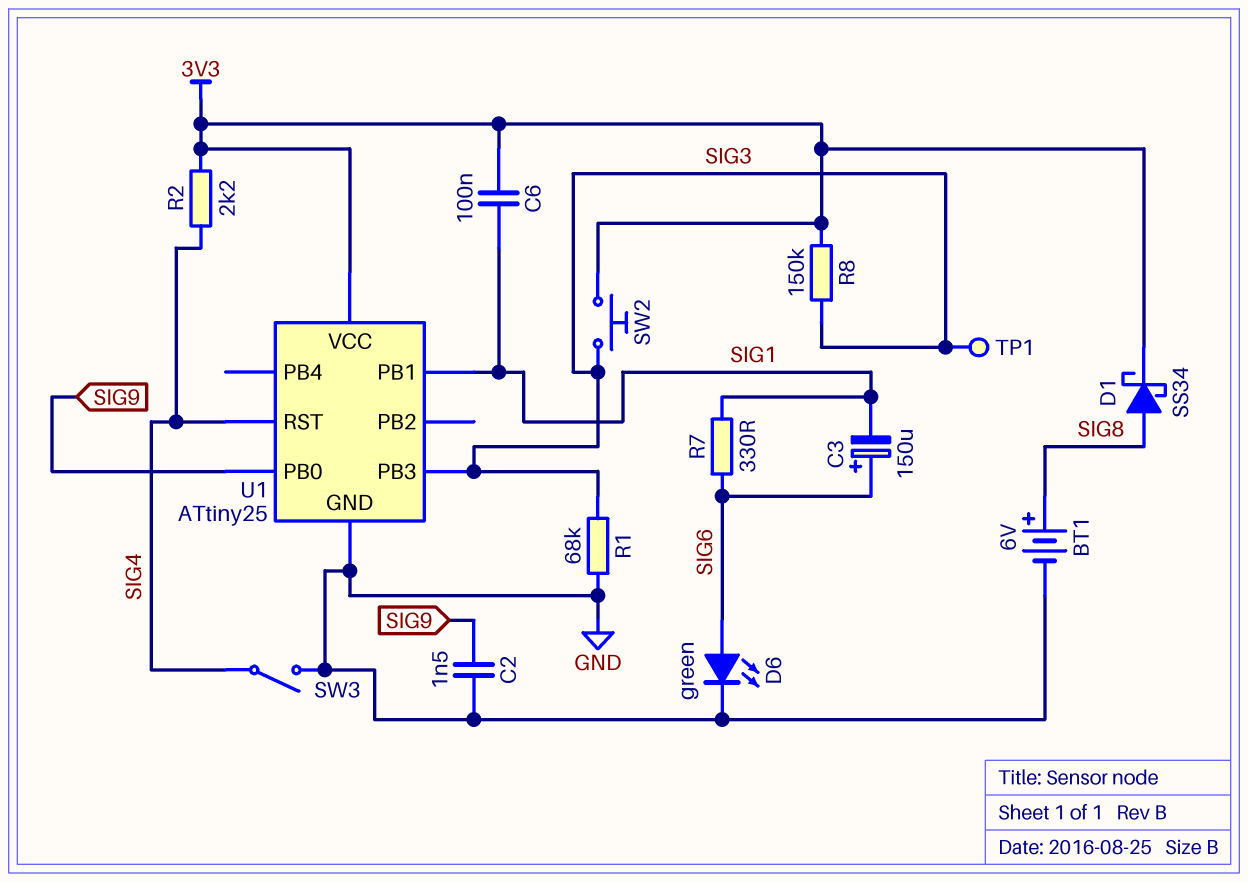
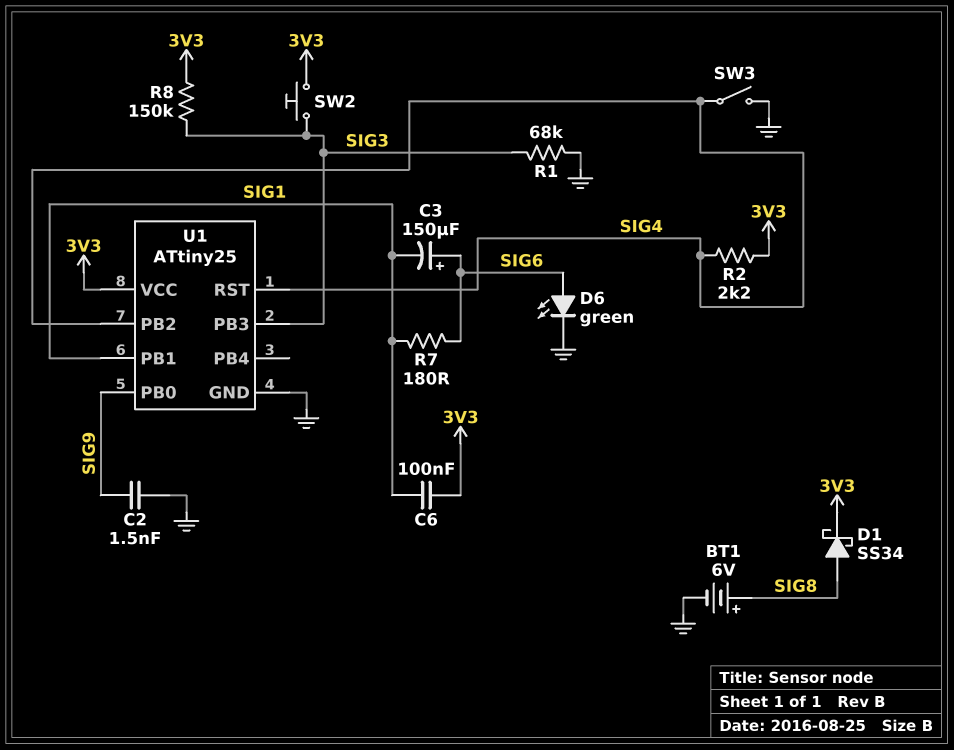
R7: 330 (SIG1, SIG6) -> 180 (SIG1, SIG6)
TP1: test point (SIG3) -> none
U1 pin PB2: none -> SIG4

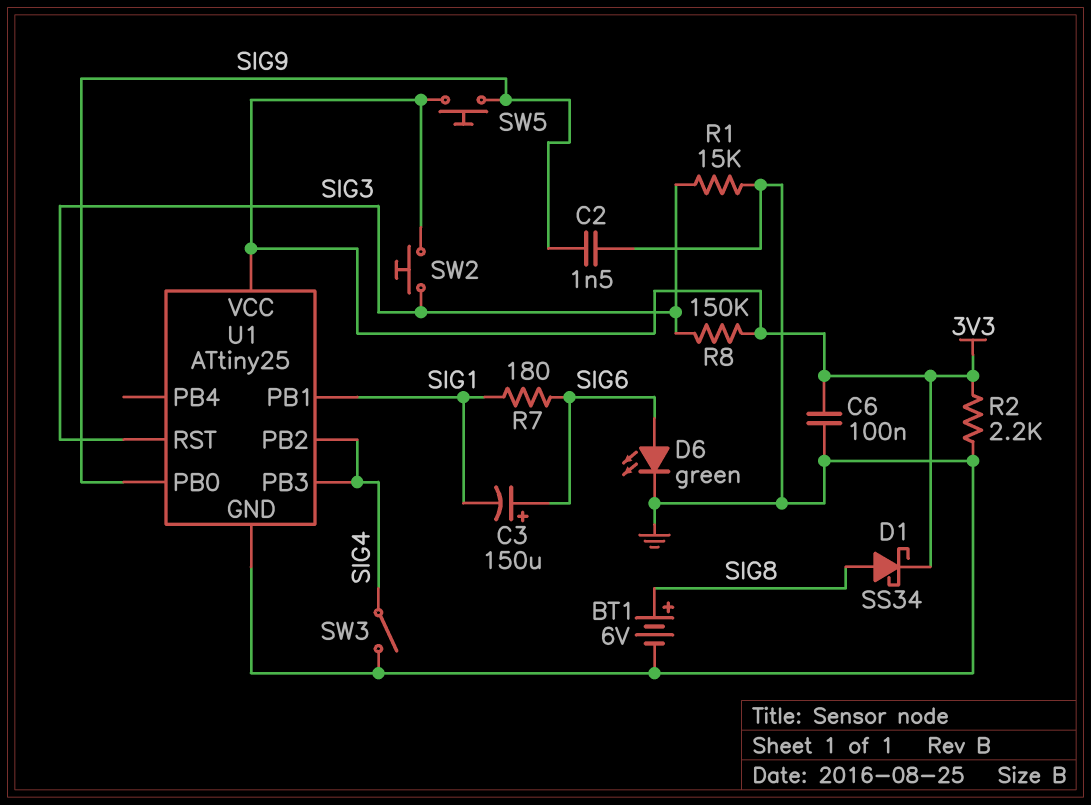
C6: 100nF (3V3, SIG1) -> 100nF (3V3, GND)
R1: 68k (GND, SIG3) -> 15k (GND, SIG3)
R2: 2.2k (3V3, SIG4) -> 2.2k (3V3, GND)
SW5: none -> button (3V3, SIG9)
U1 pin PB3: SIG3 -> SIG4
U1 pin RST: SIG4 -> SIG3

